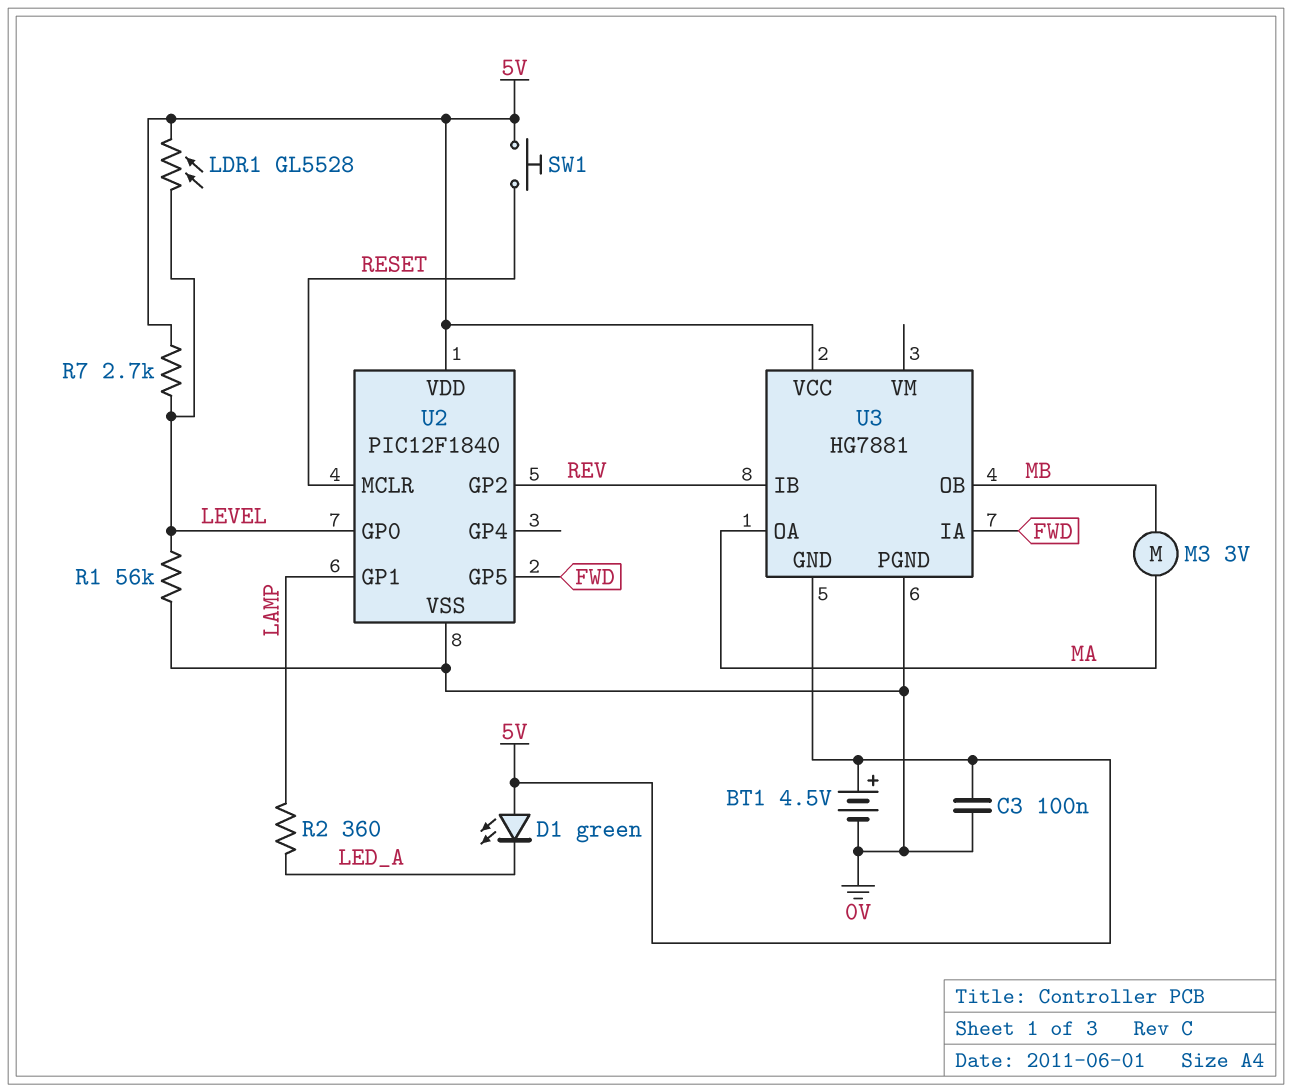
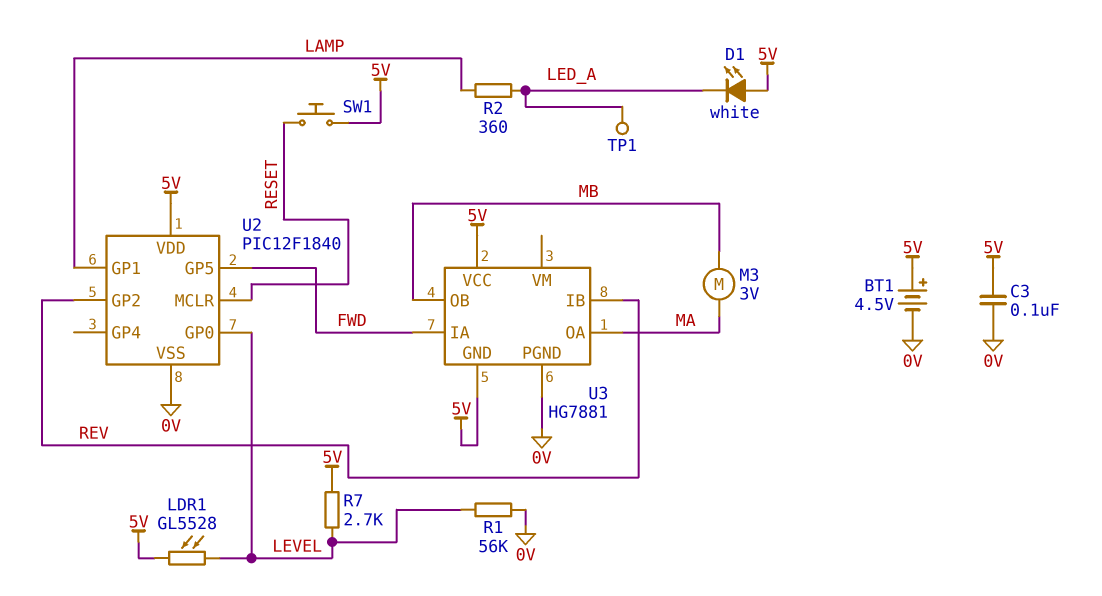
D1: LED green (A 5V, K LED_A) -> LED white (A 5V, K LED_A)
TP1: none -> test point (LED_A)

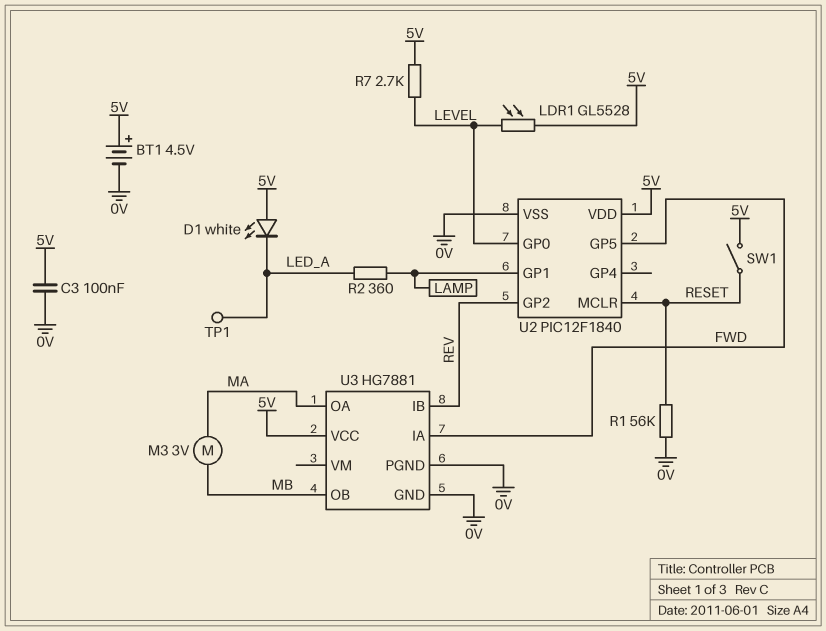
R1: 56k (0V, LEVEL) -> 56k (0V, RESET)
SW1: button (5V, RESET) -> switch (5V, RESET)
U3 pin GND: 5V -> 0V

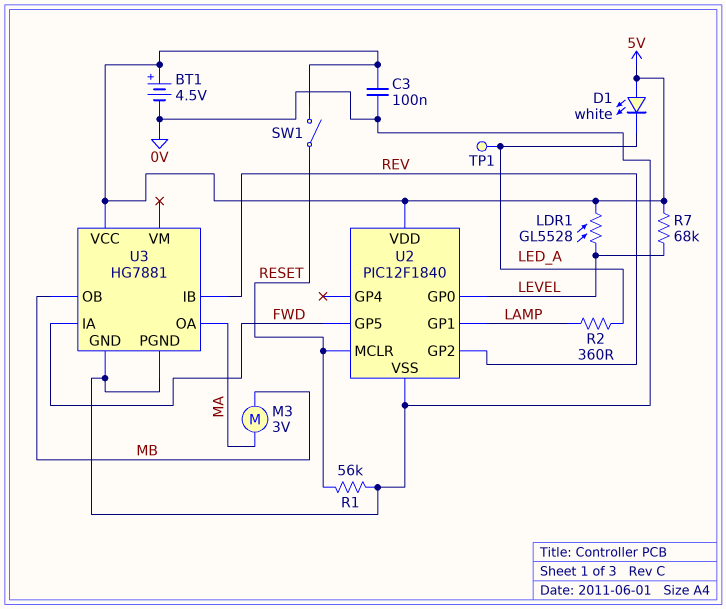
R7: 2.7k (5V, LEVEL) -> 68k (5V, LEVEL)

